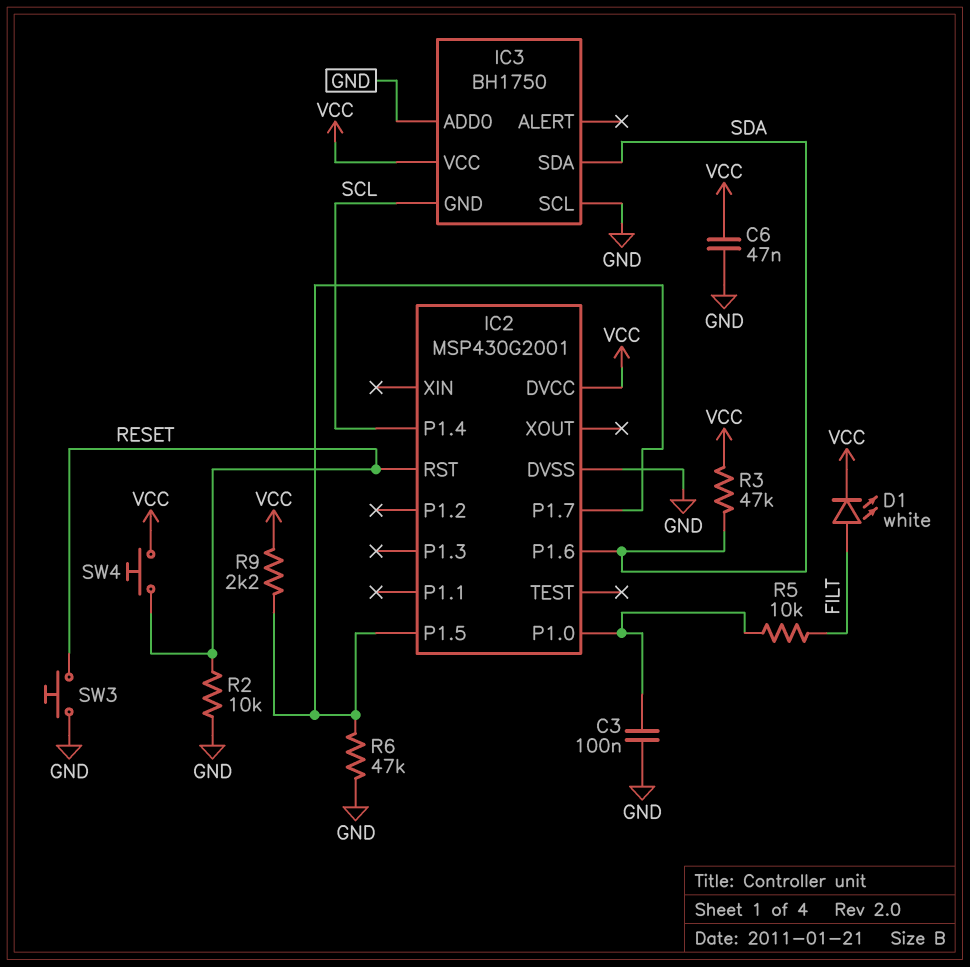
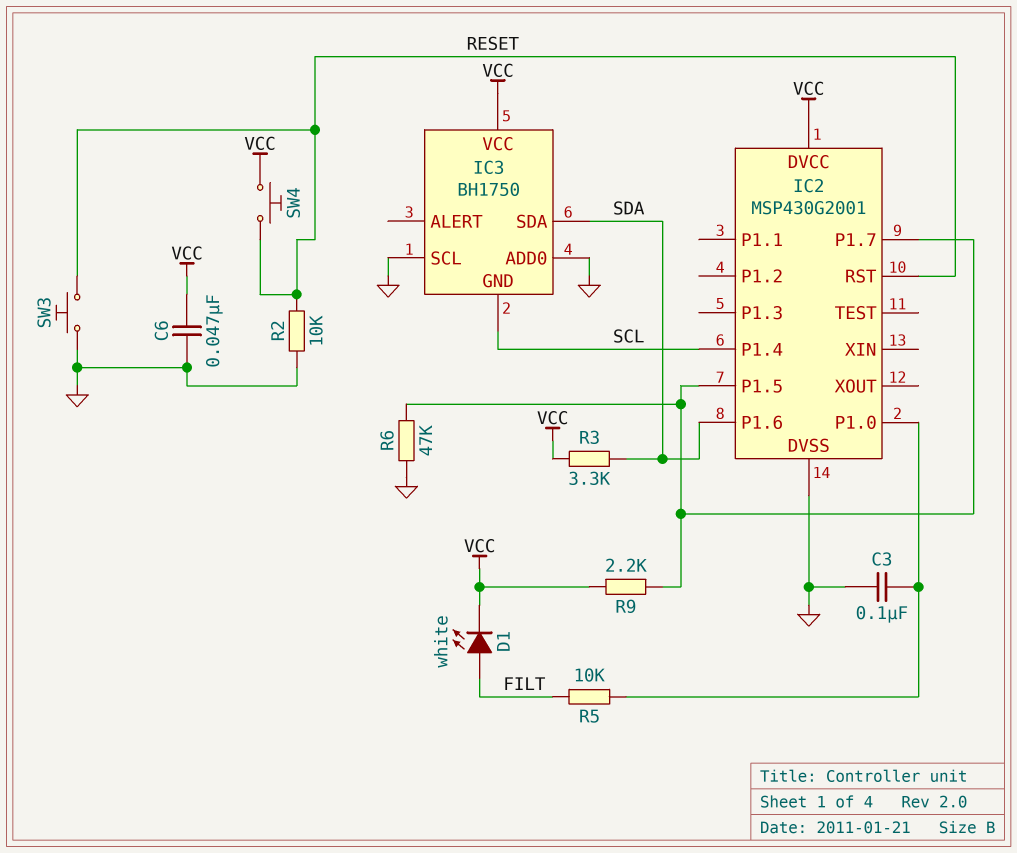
R3: 47k (SDA, VCC) -> 3.3k (SDA, VCC)

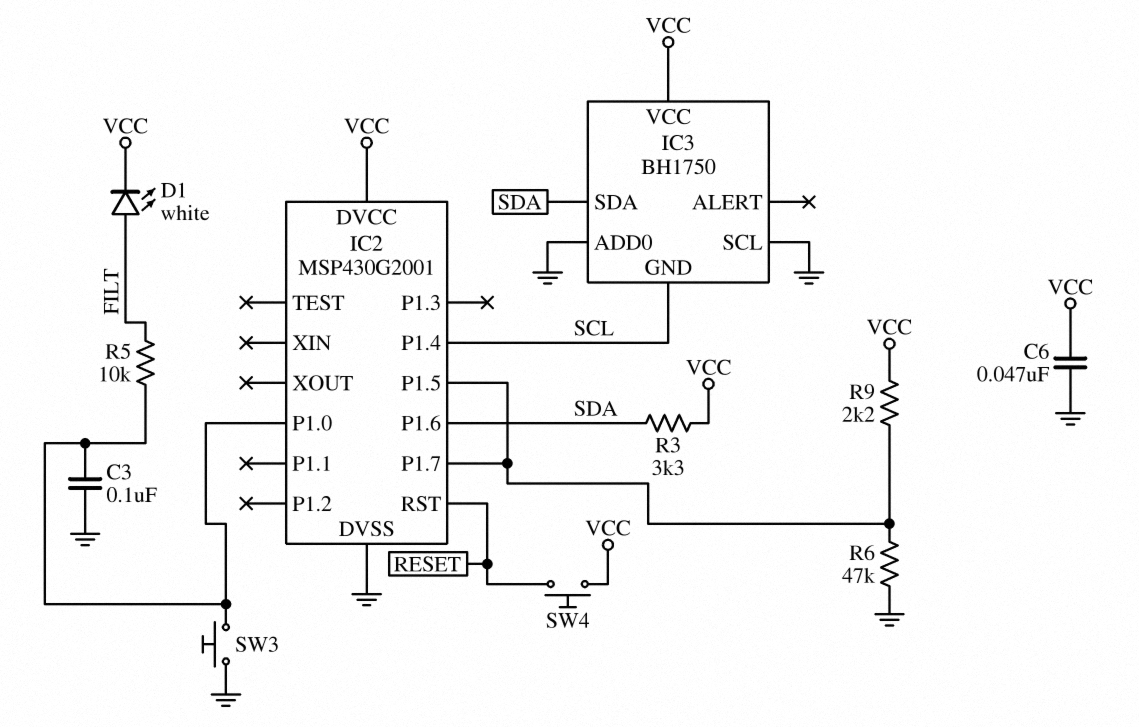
R2: 10k (GND, RESET) -> none
SW3: button (GND, RESET) -> button (GND, IC2/P1.0)

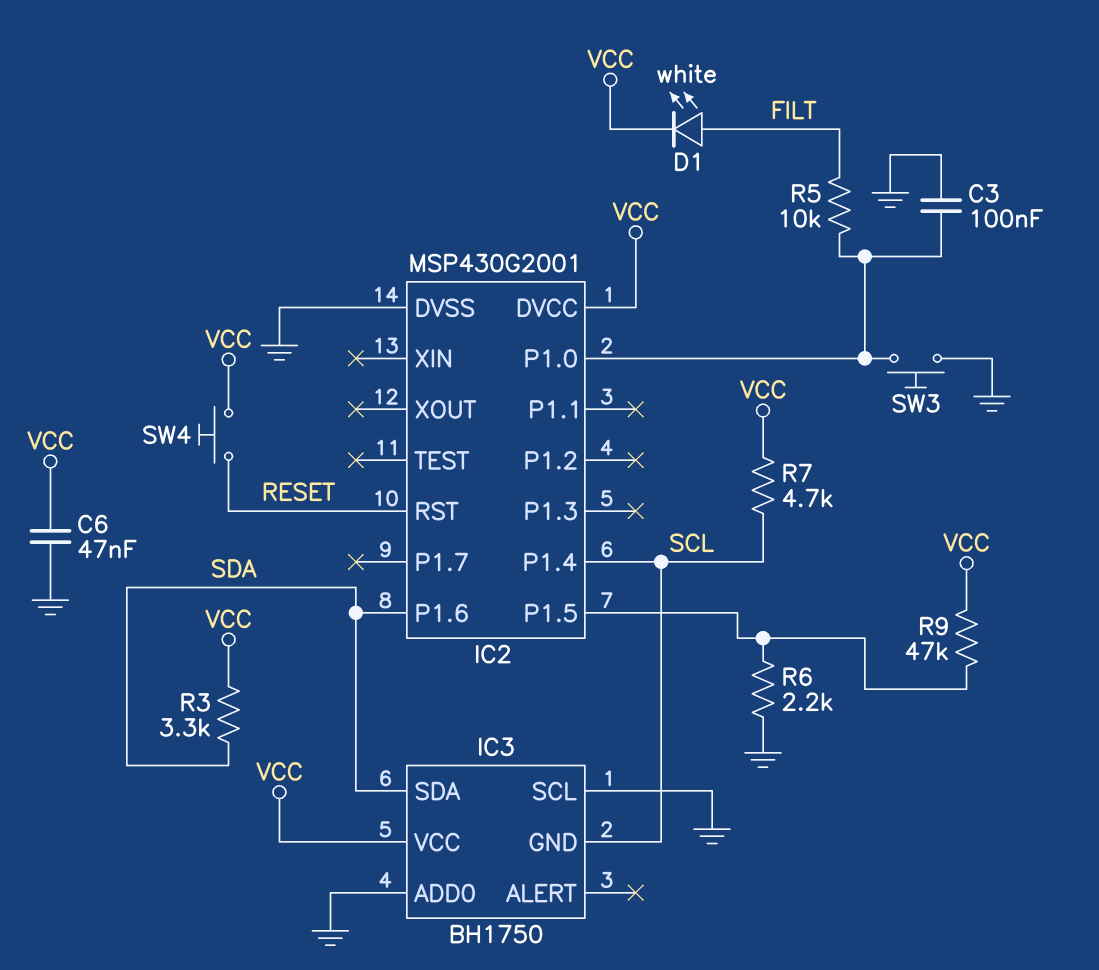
IC2 pin P1.7: IC2/P1.5 -> none
R6: 47k (GND, IC2/P1.5) -> 2.2k (GND, IC2/P1.5)
R7: none -> 4.7k (SCL, VCC)
R9: 2.2k (IC2/P1.5, VCC) -> 47k (IC2/P1.5, VCC)

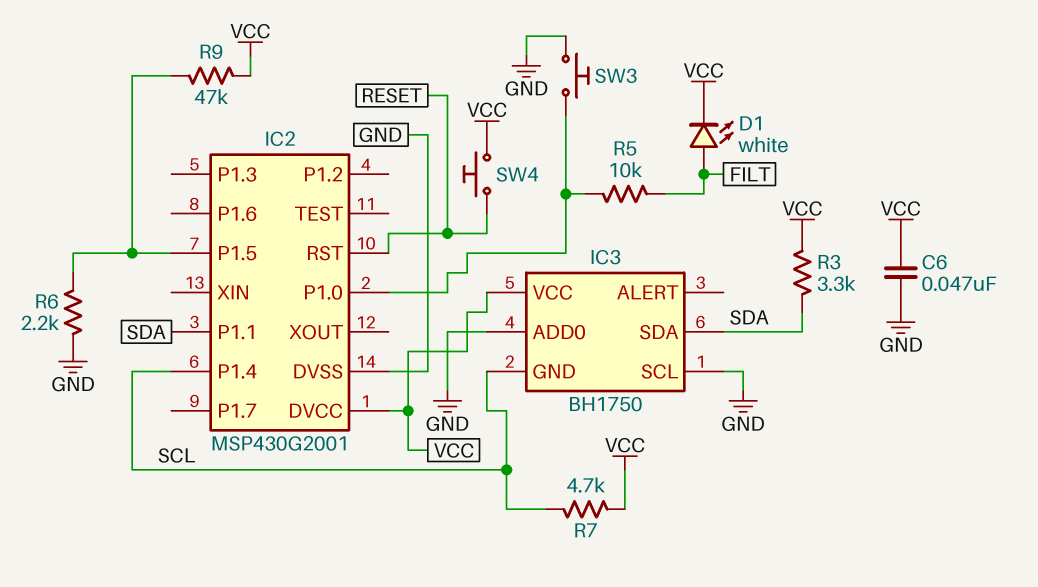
C3: 100nF (GND, IC2/P1.0) -> none
IC2 pin P1.1: none -> SDA
IC2 pin P1.6: SDA -> none

